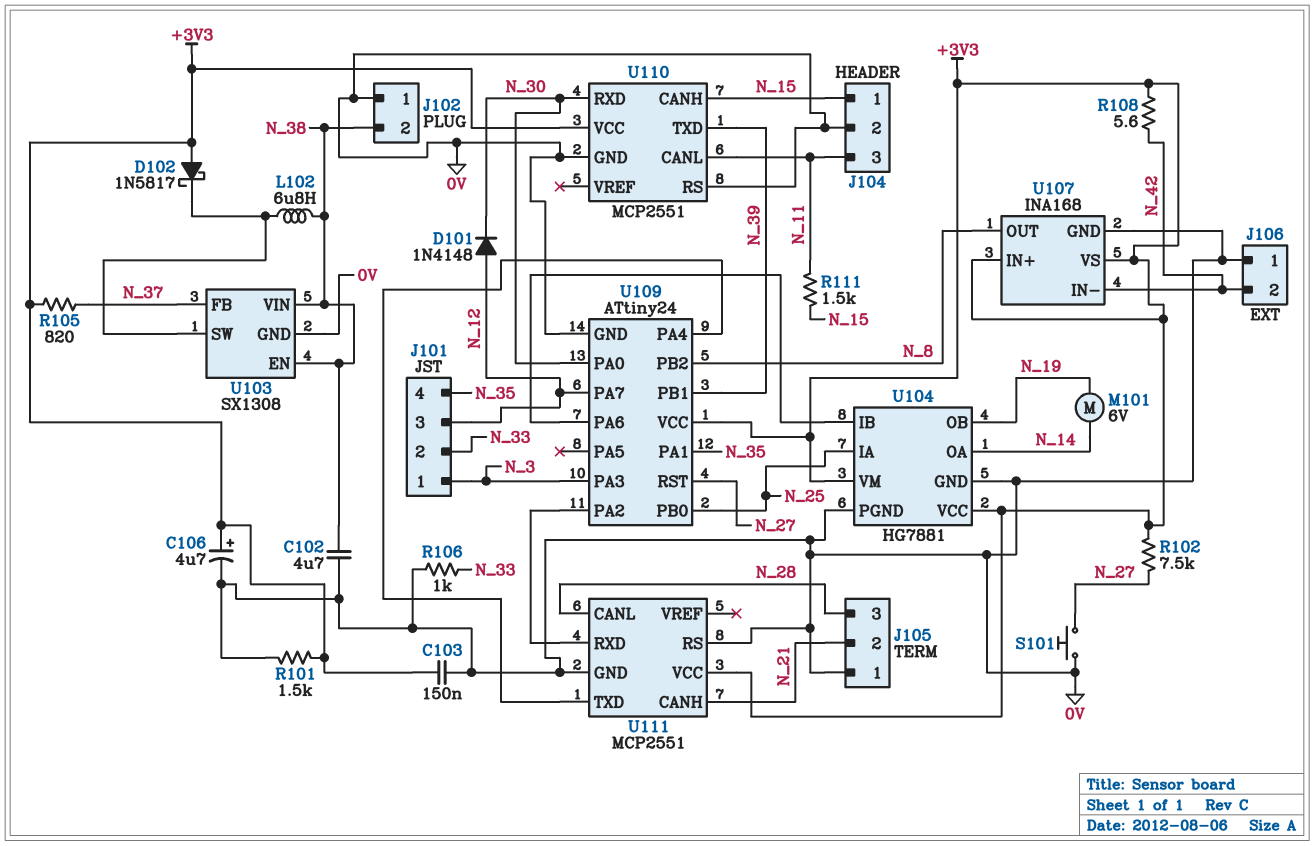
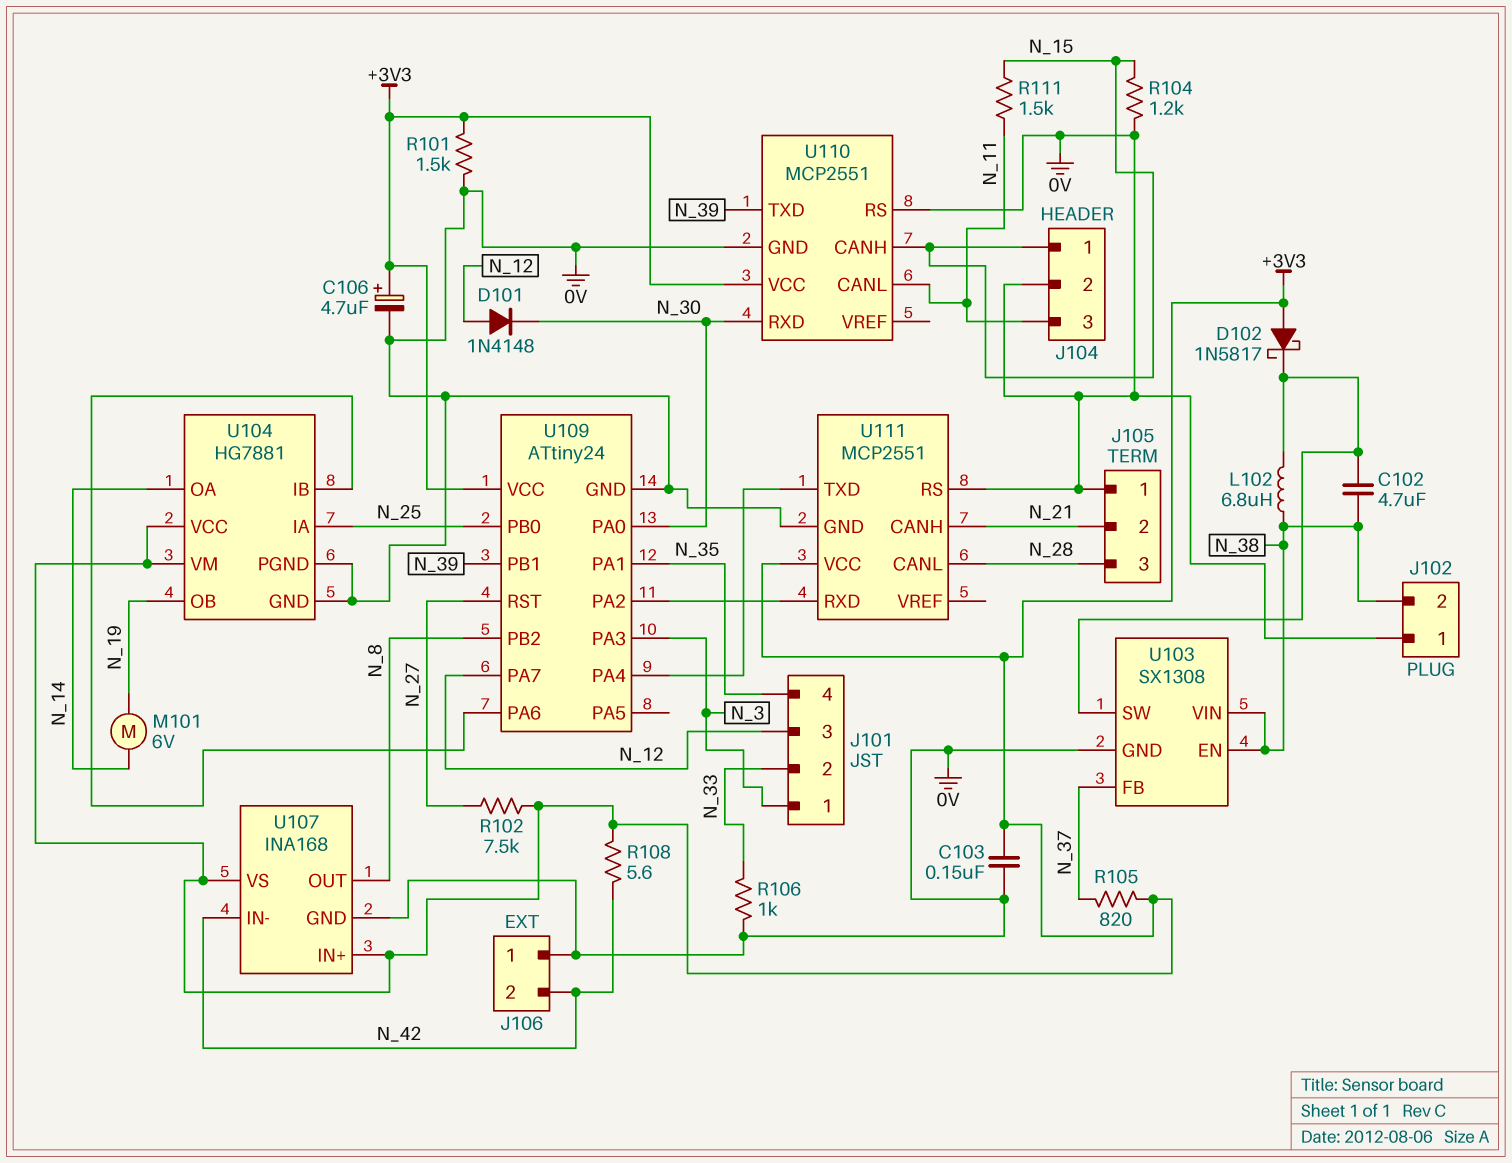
C102: 4.7uF (0V, N_38) -> 4.7uF (N_38, U103/SW)
R104: none -> 1.2k (0V, N_15)
S101: button (0V, N_27) -> none

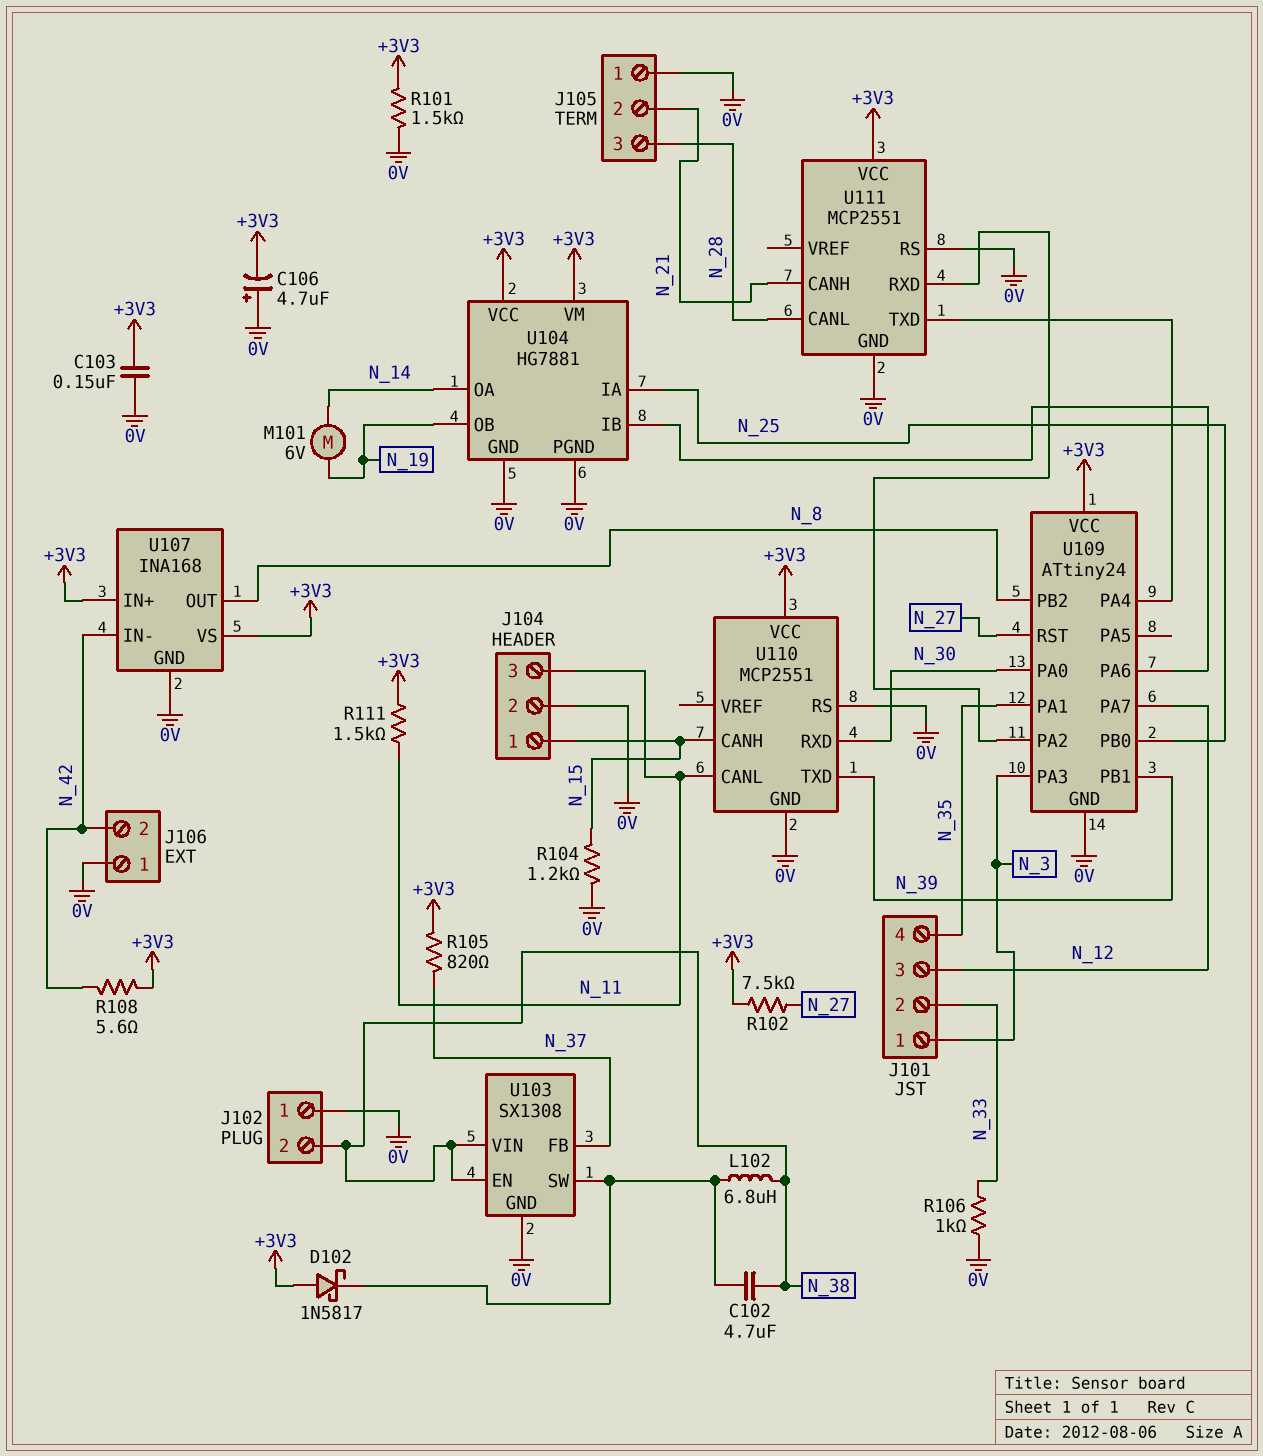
C106: 4.7uF (plus +3V3, minus 0V) -> 4.7uF (plus 0V, minus +3V3)
D101: diode 1N4148 (A N_12, K N_30) -> none
R111: 1.5k (N_11, N_15) -> 1.5k (+3V3, N_11)

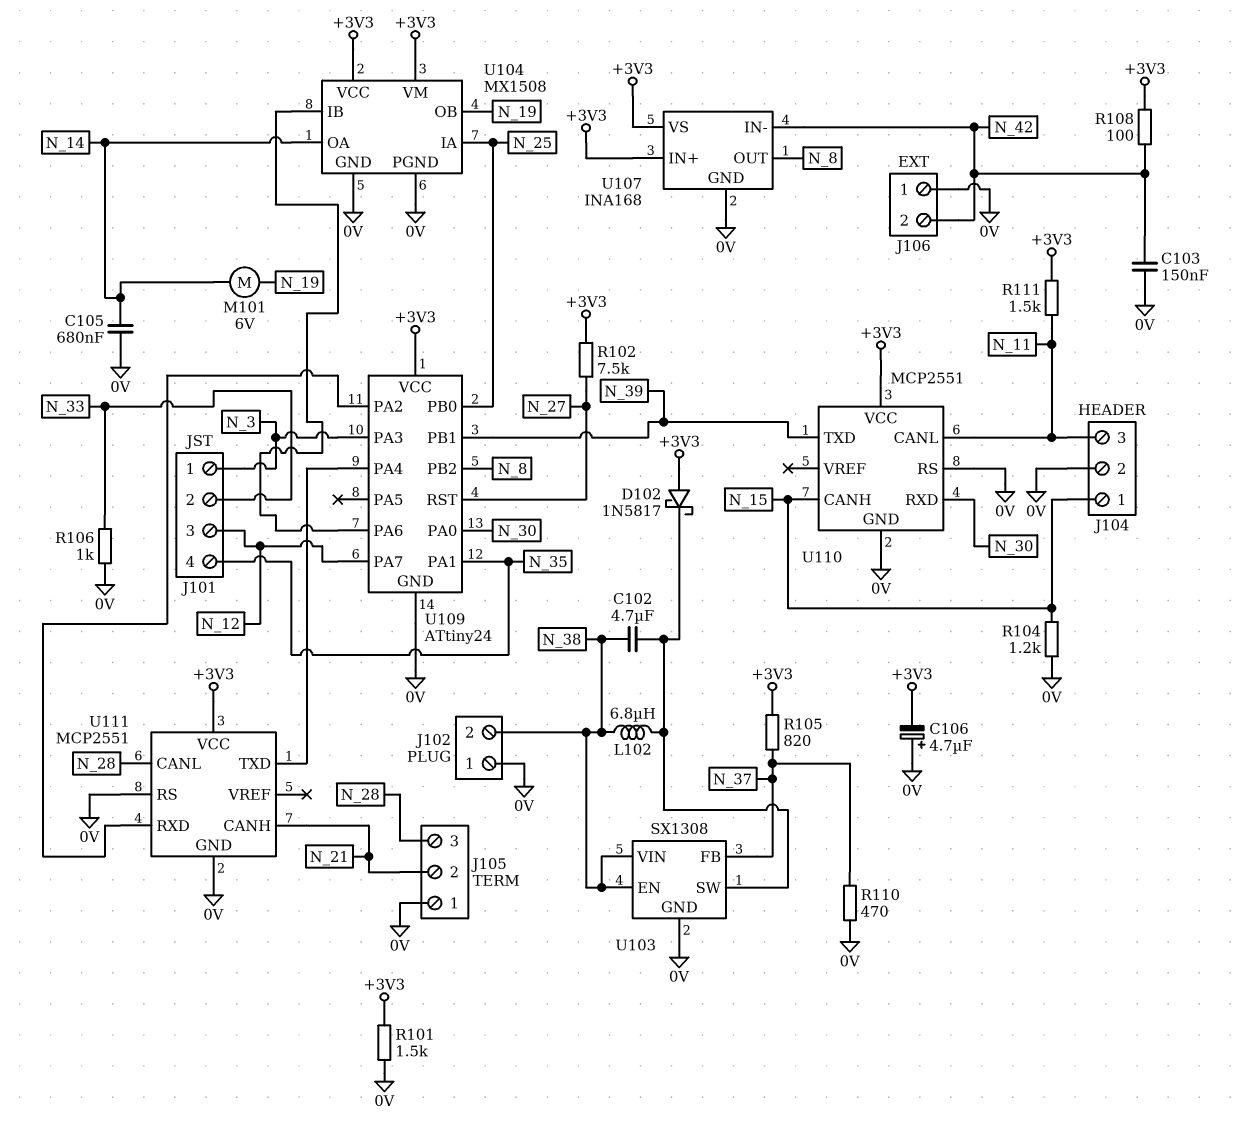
C103: 150nF (+3V3, 0V) -> 150nF (0V, N_42)
C105: none -> 680nF (0V, N_14)
R108: 5.6 (+3V3, N_42) -> 100 (+3V3, N_42)
R110: none -> 470 (0V, N_37)
U104: HG7881 -> MX1508

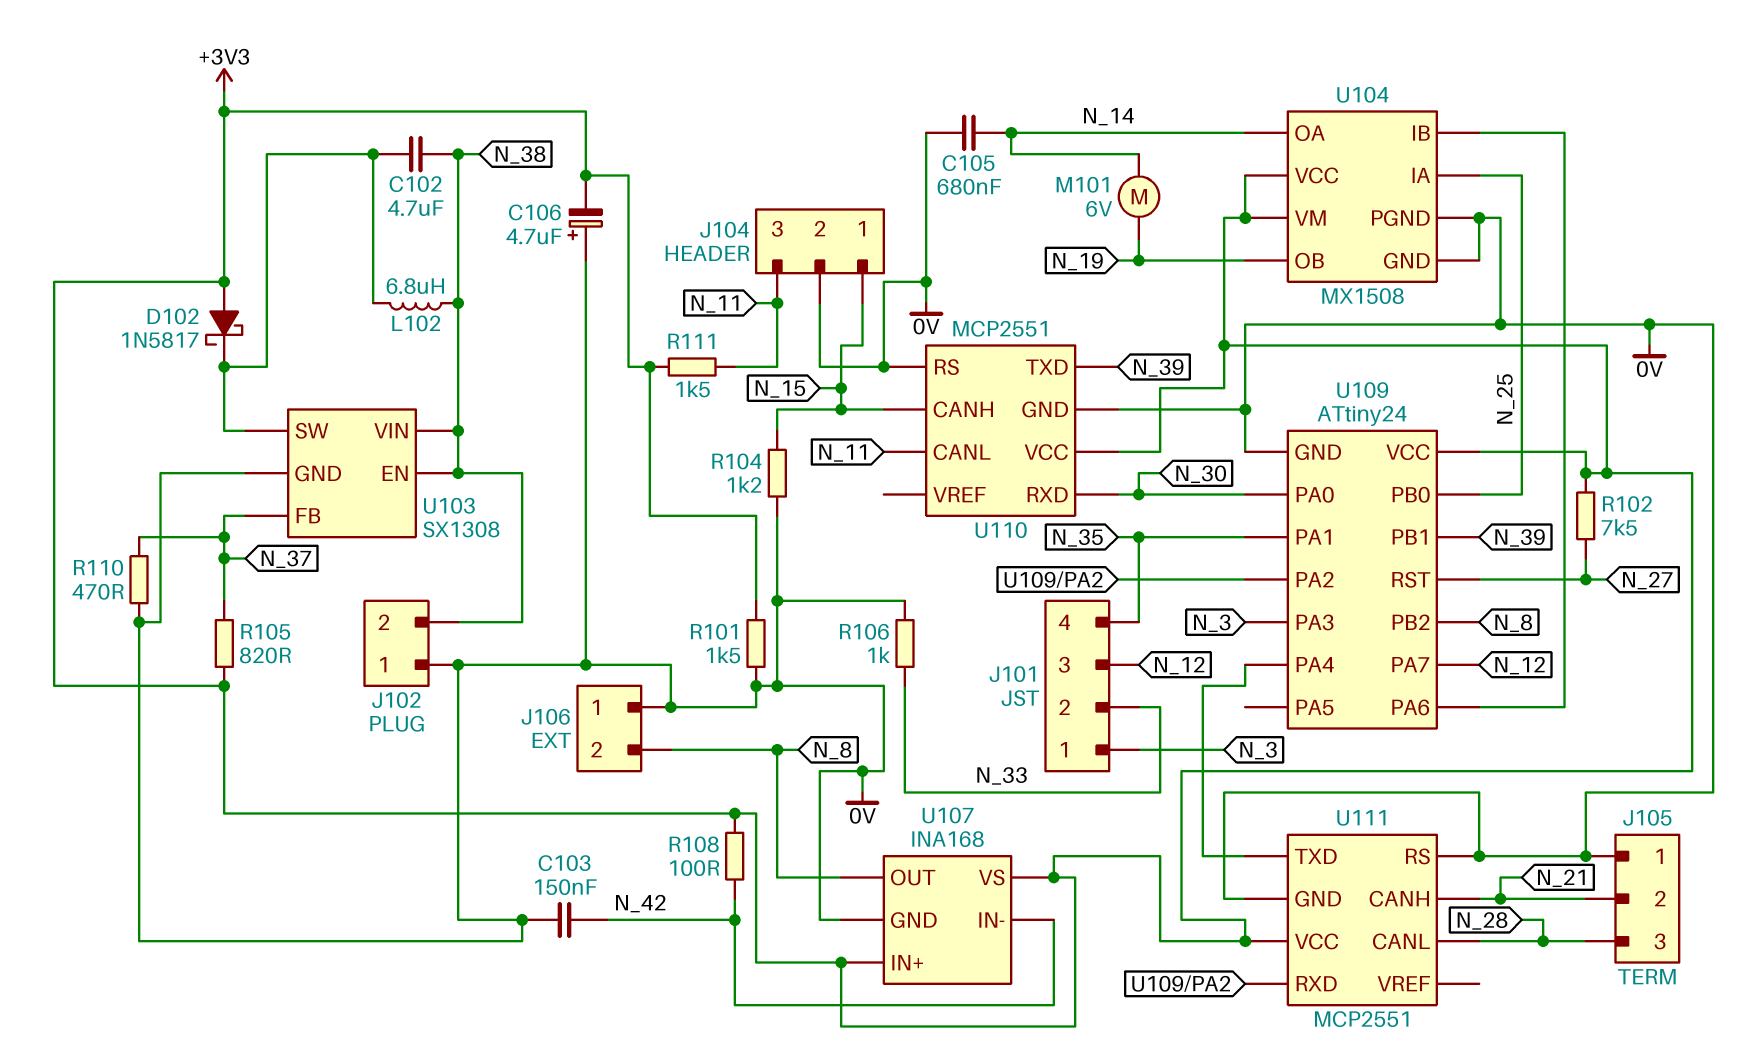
J106 pin 2: N_42 -> N_8

